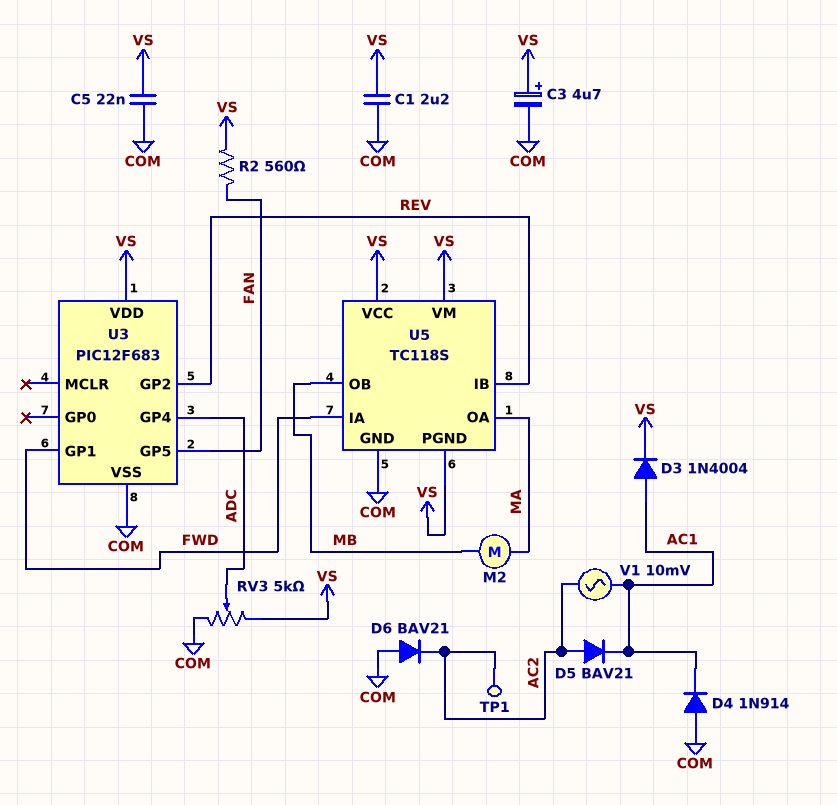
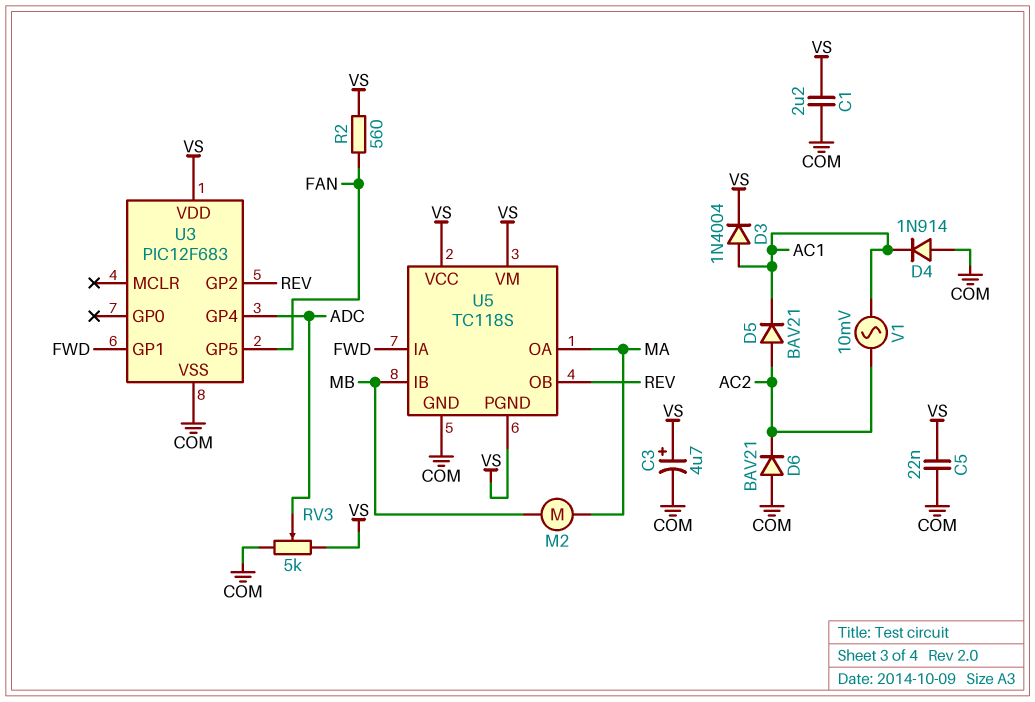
TP1: test point (AC2) -> none
U5 pin IB: REV -> MB
U5 pin OB: MB -> REV

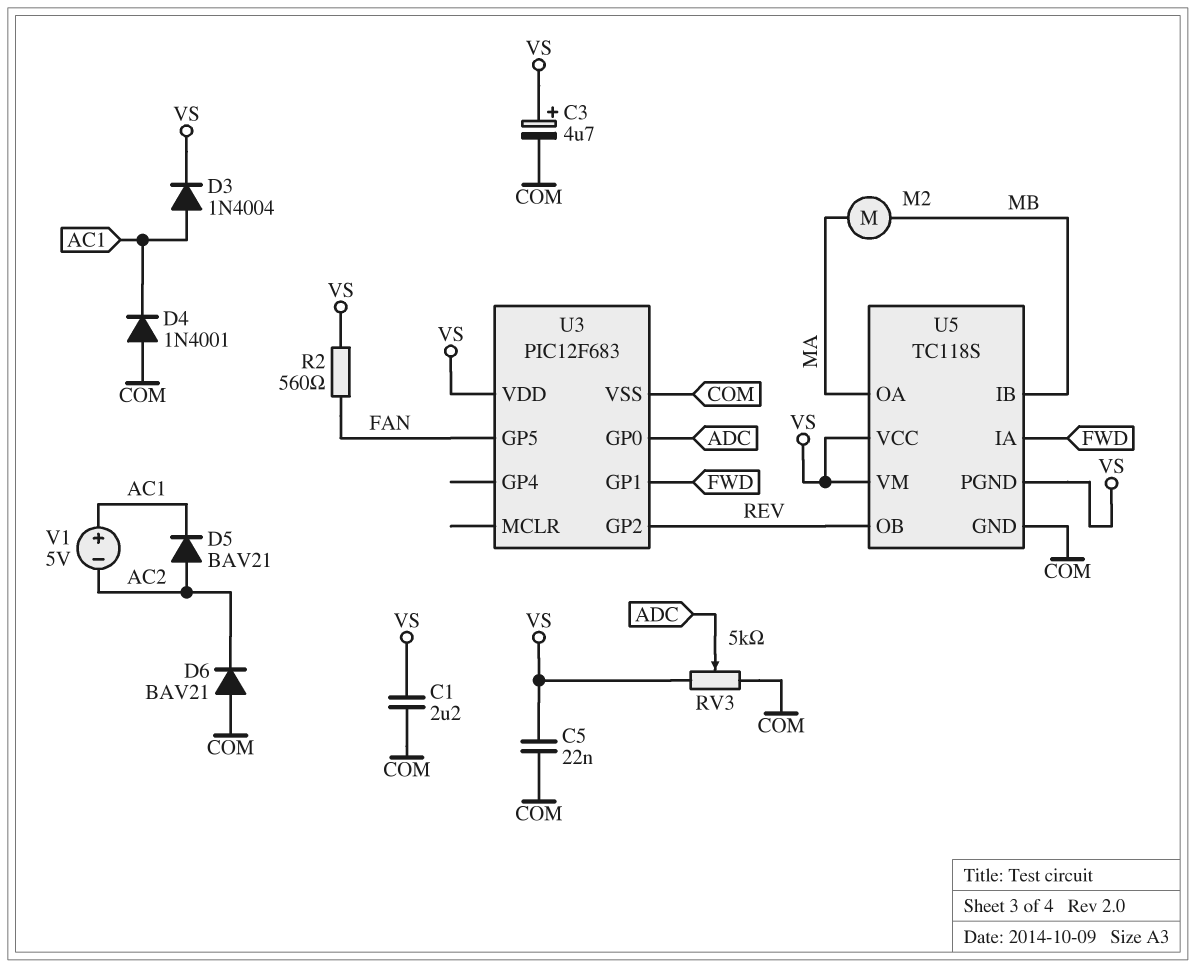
D4: diode 1N914 (A COM, K AC1) -> diode 1N4001 (A COM, K AC1)
U3 pin GP0: none -> ADC
U3 pin GP4: ADC -> none
V1: AC 10mV (AC1, AC2) -> 5V (plus AC1, minus AC2)

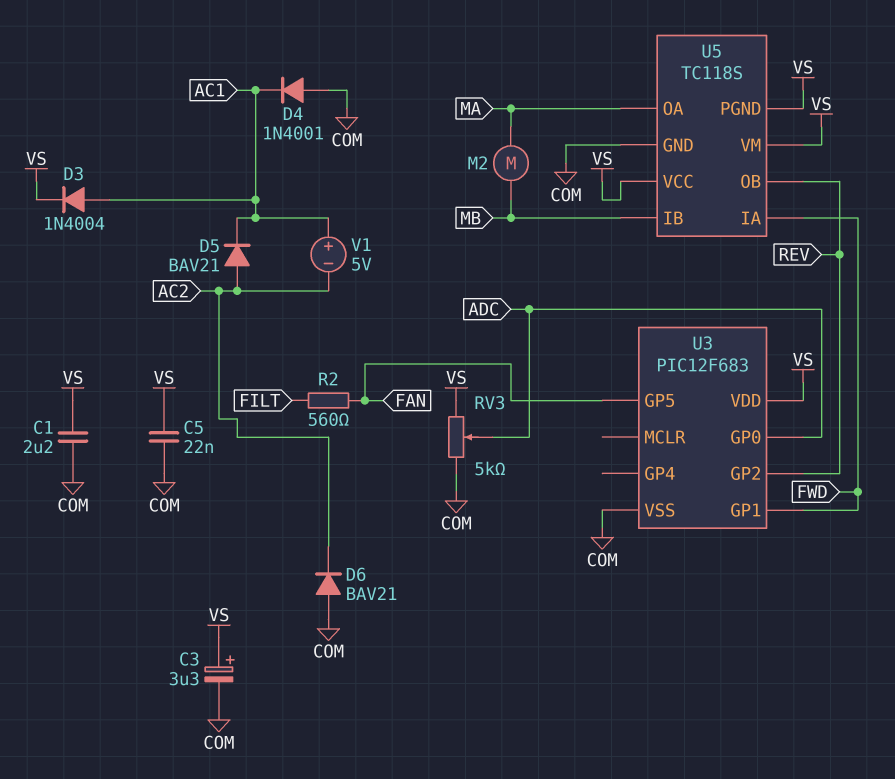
C3: 4.7uF (plus VS, minus COM) -> 3.3uF (plus VS, minus COM)
R2: 560 (FAN, VS) -> 560 (FAN, FILT)

